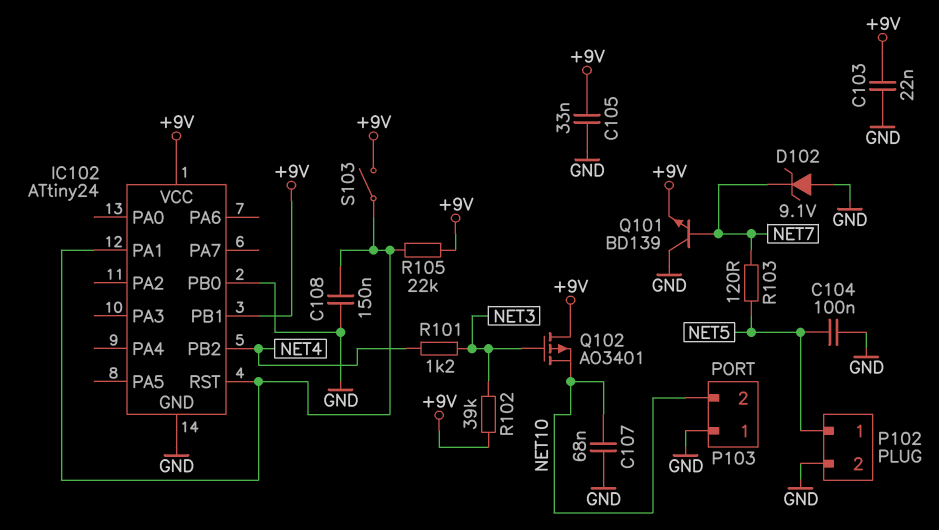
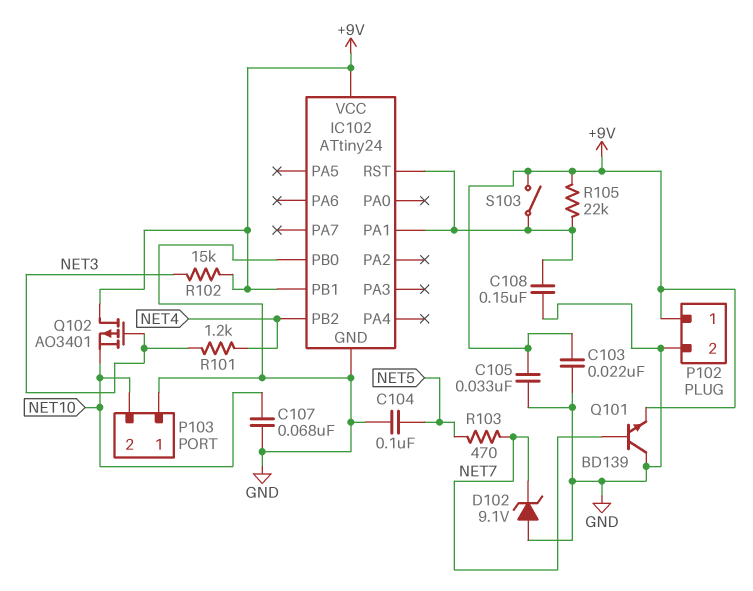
P102 pin 1: NET5 -> +9V
R102: 39k (+9V, NET3) -> 15k (+9V, NET3)
R103: 120 (NET5, NET7) -> 470 (NET5, NET7)

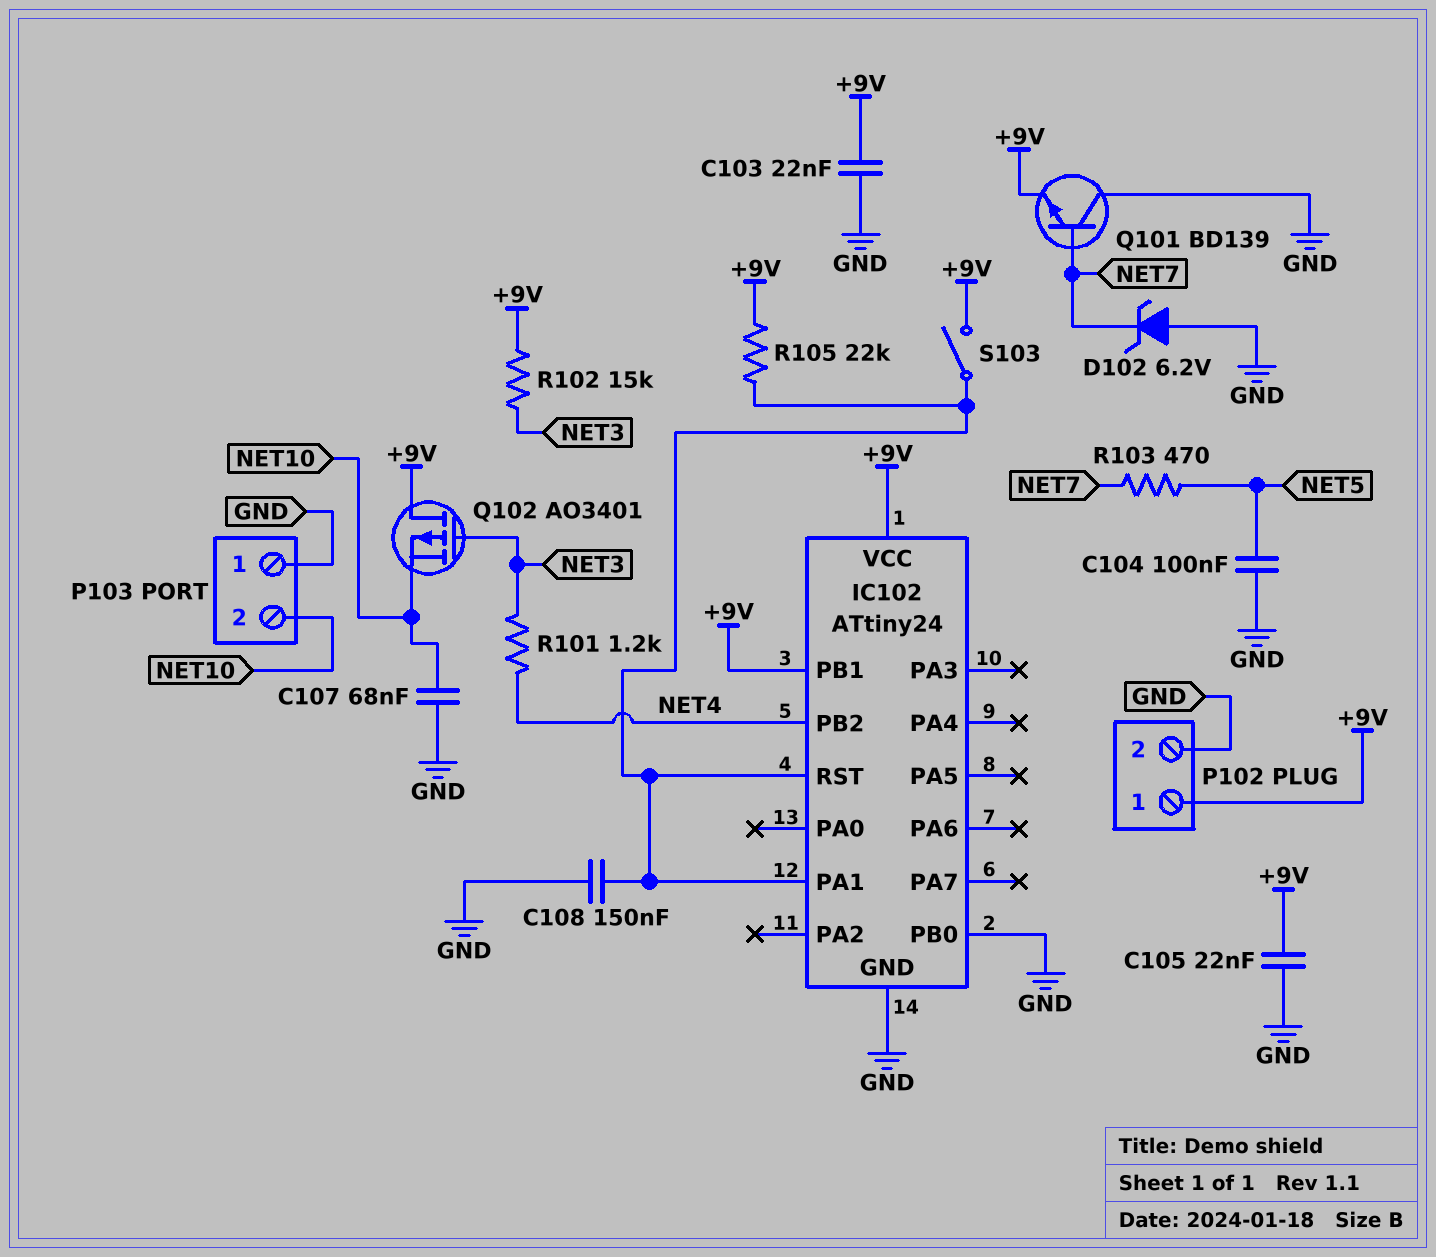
C105: 33nF (+9V, GND) -> 22nF (+9V, GND)
D102: zener 9.1V (A GND, K NET7) -> zener 6.2V (A GND, K NET7)

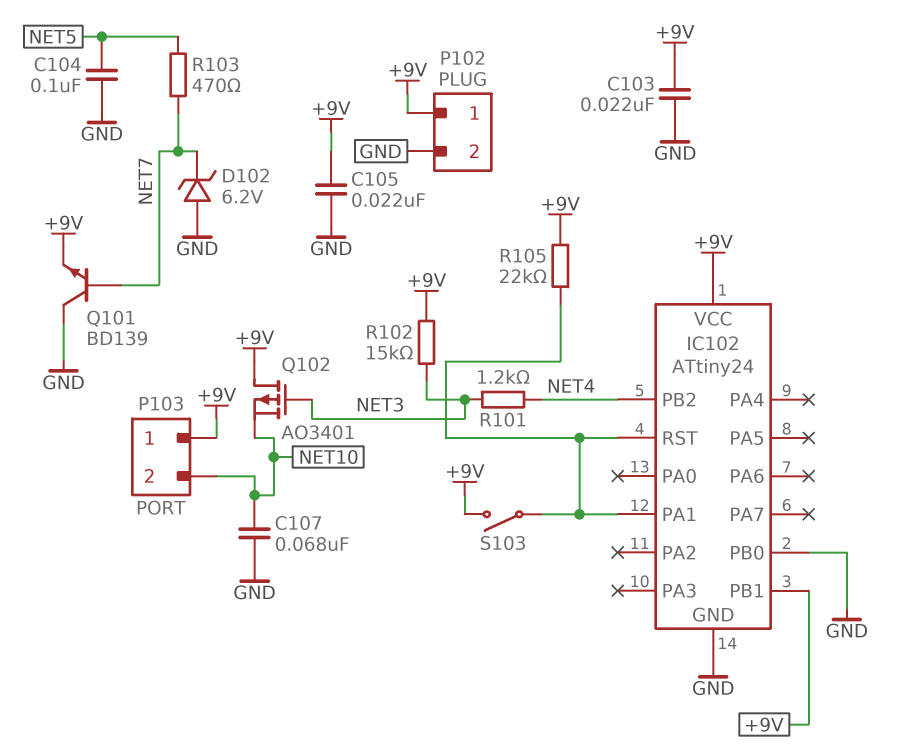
C108: 150nF (GND, IC102/PA1) -> none
P103 pin 1: GND -> +9V

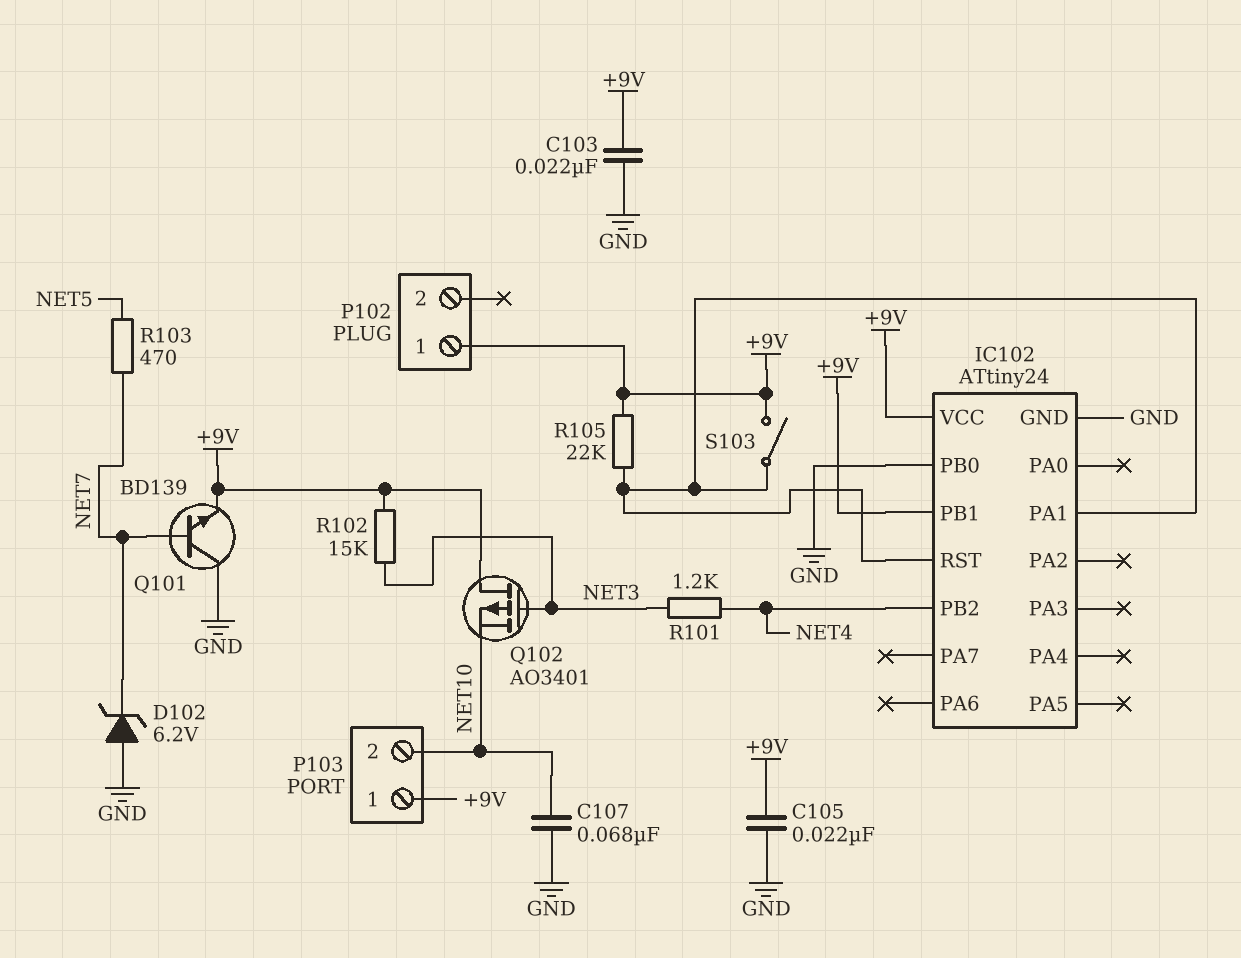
C104: 100nF (GND, NET5) -> none
P102 pin 2: GND -> none

